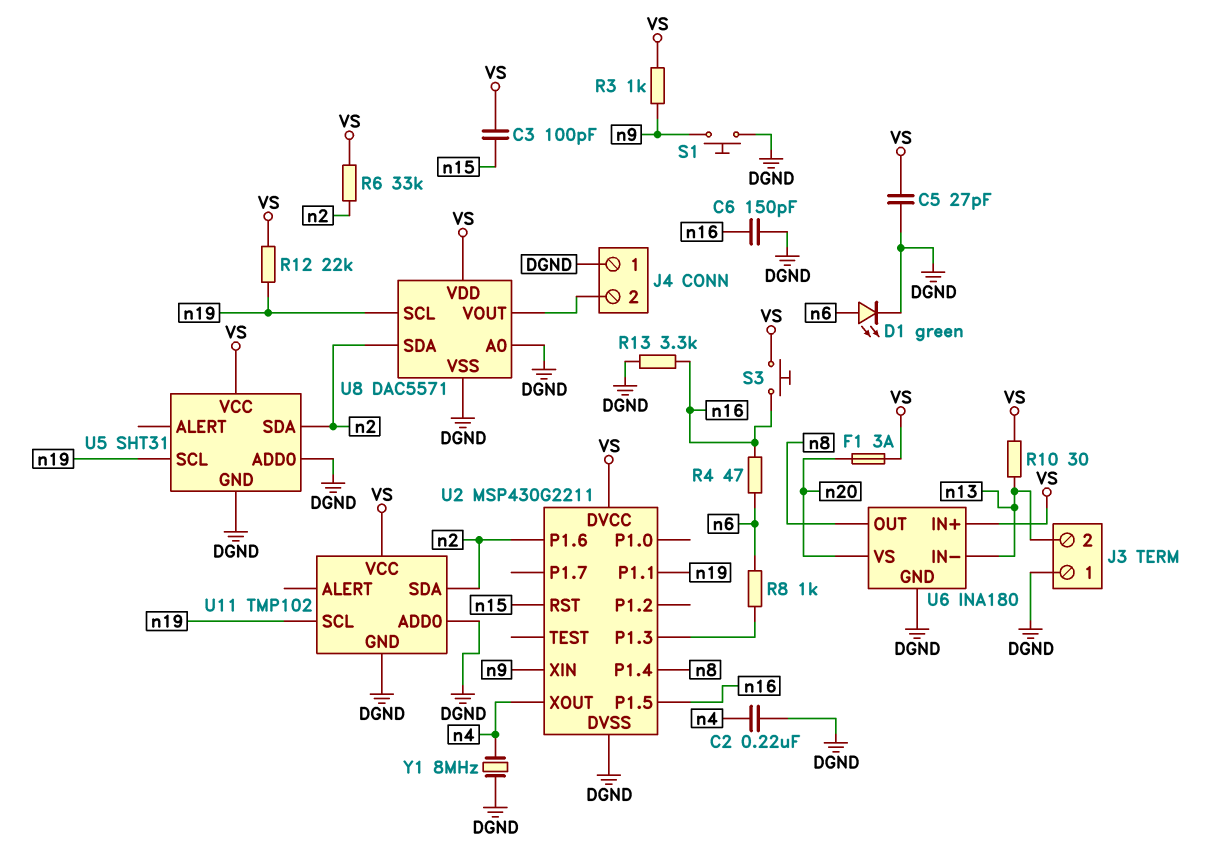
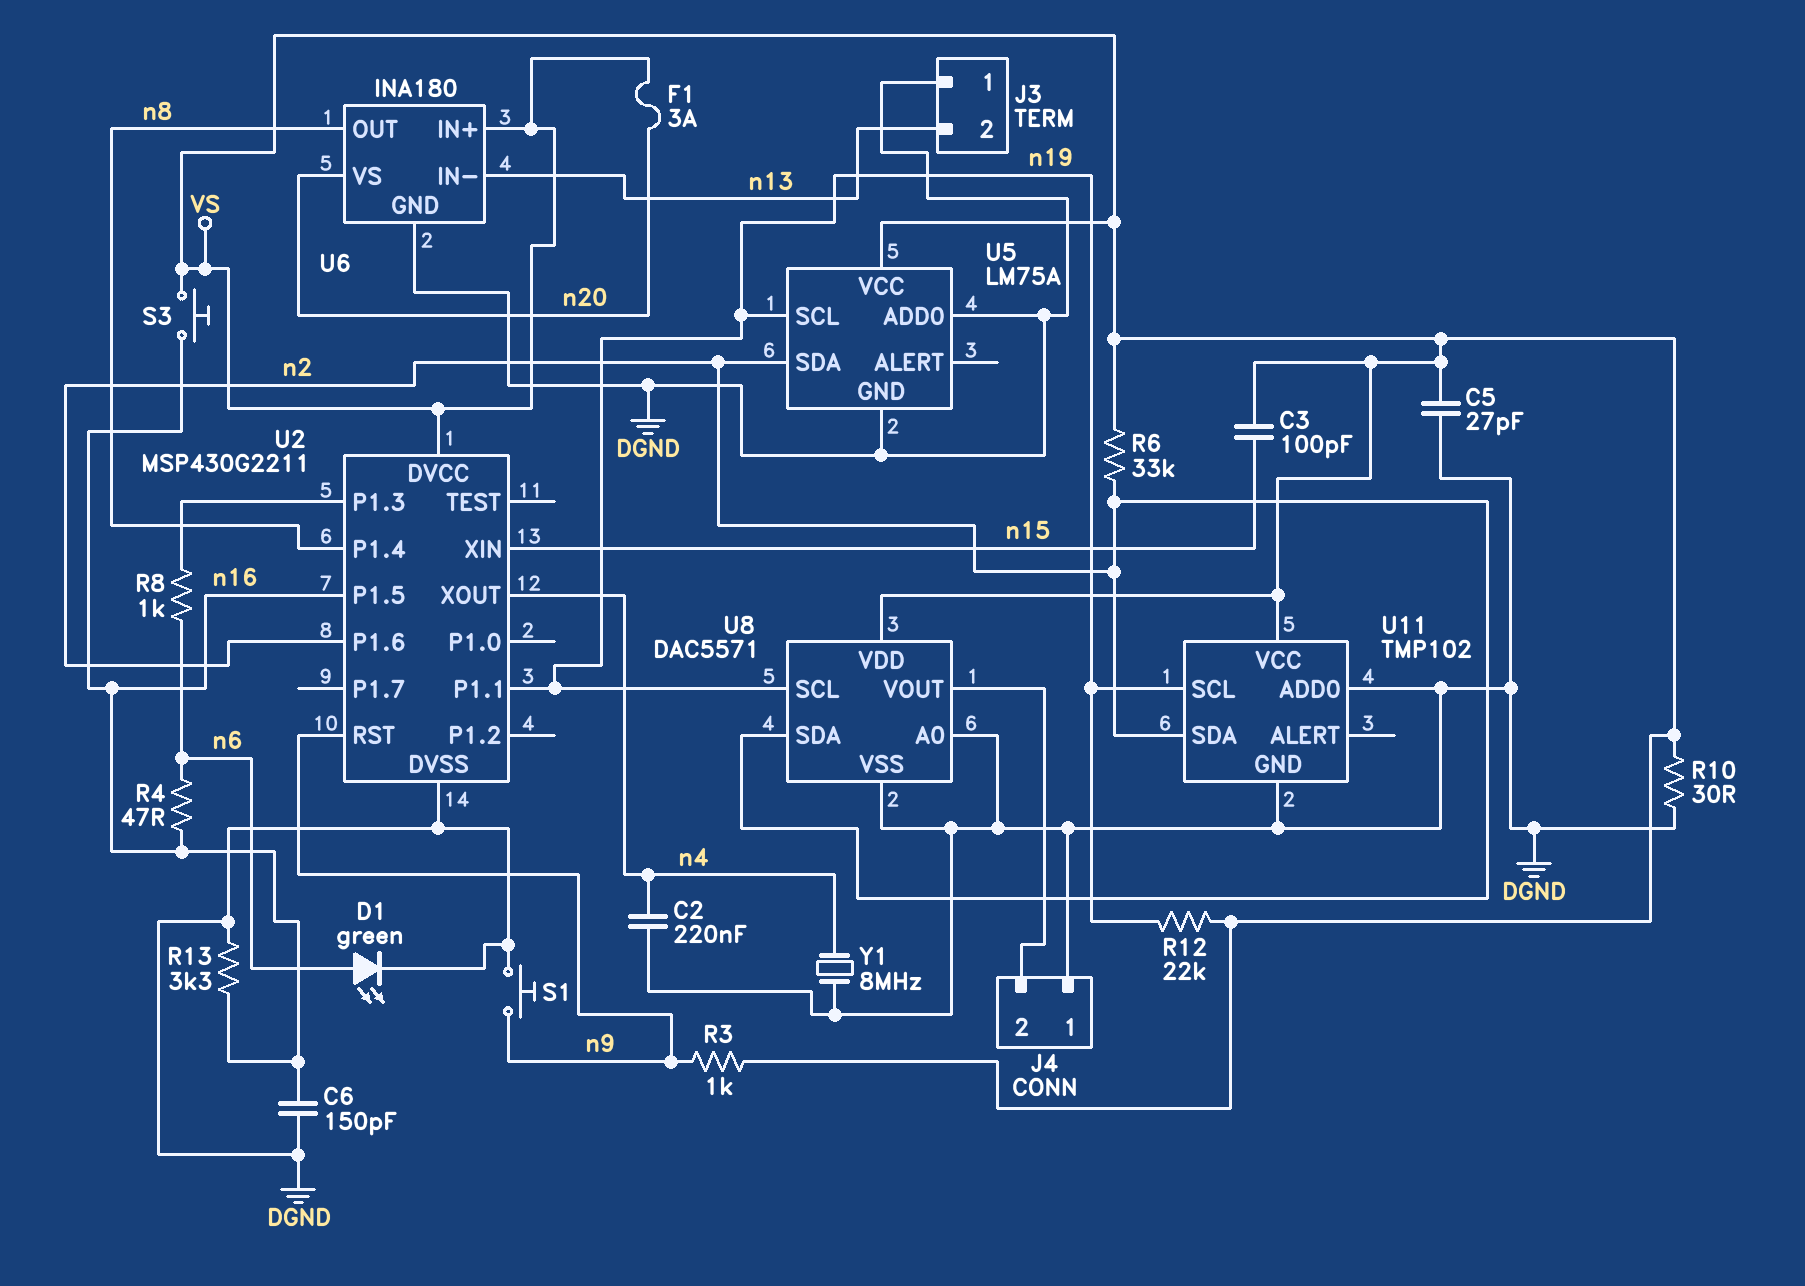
R10: 30 (VS, n13) -> 30 (DGND, VS)
U2 pin RST: n15 -> n9
U2 pin XIN: n9 -> n15
U5: SHT31 -> LM75A

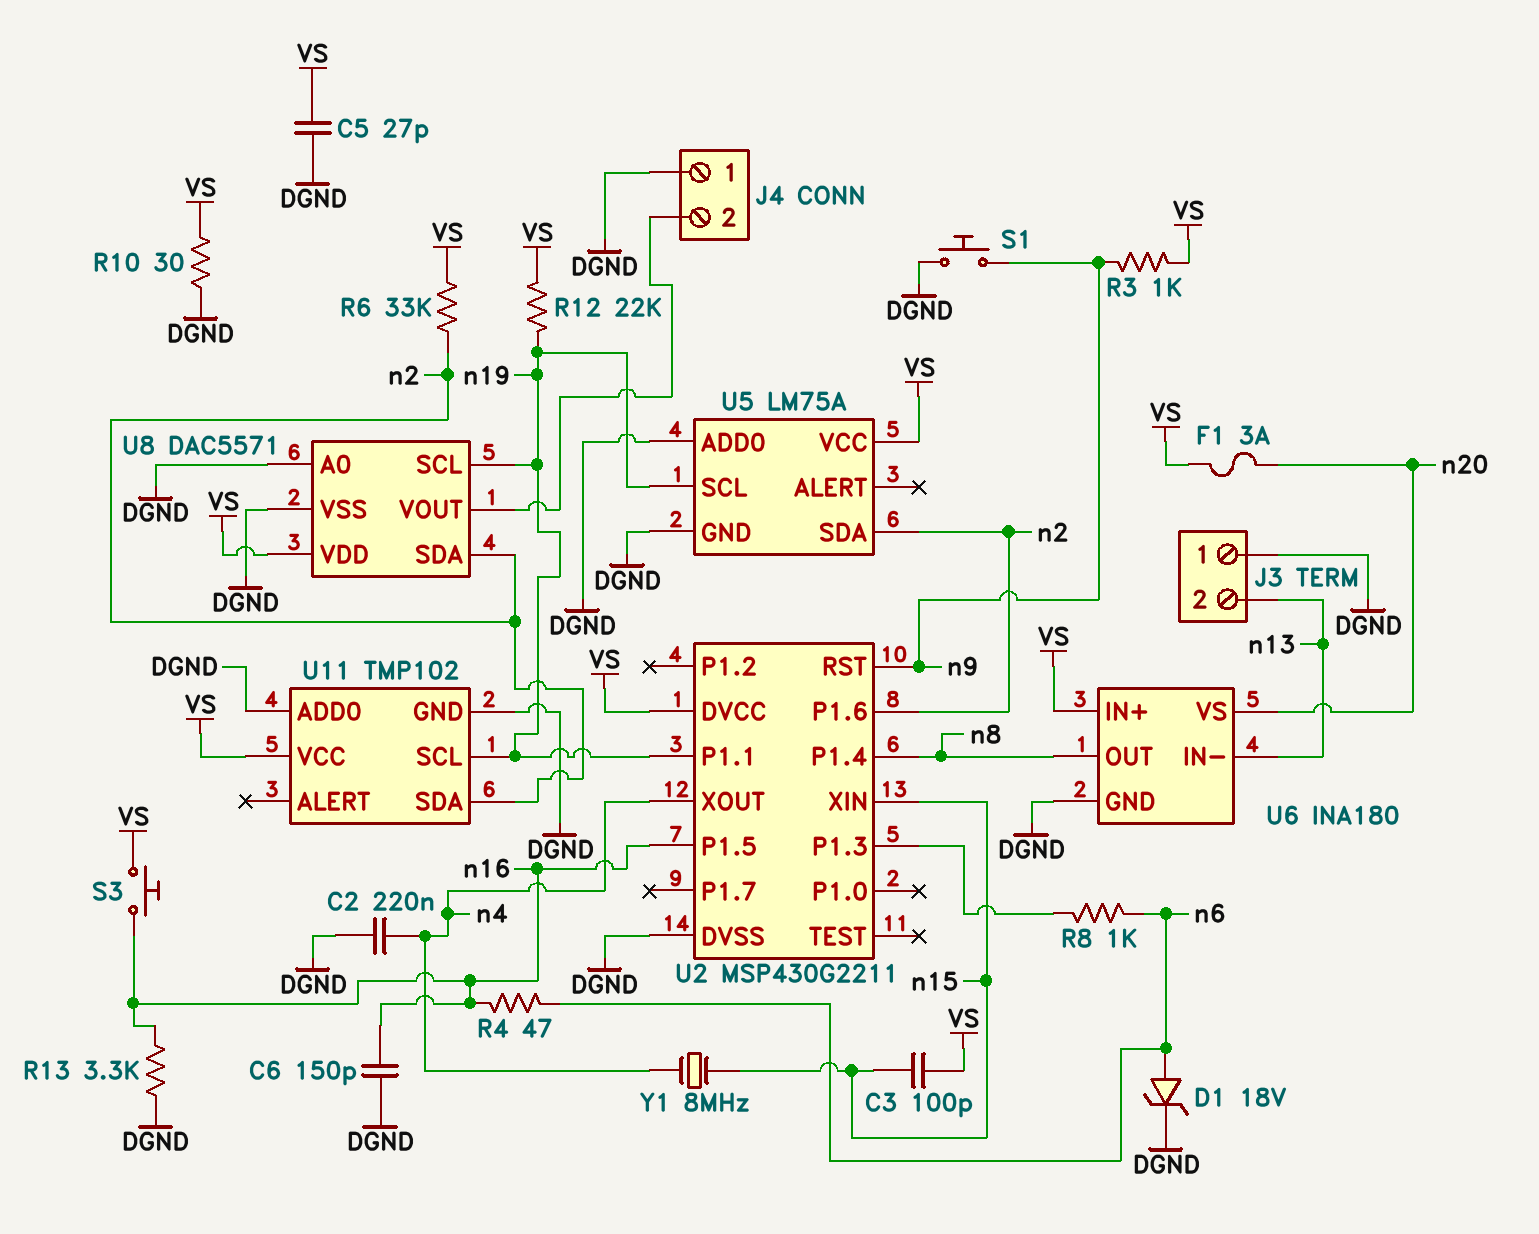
D1: LED green (A n6, K DGND) -> zener 18V (A n6, K DGND)
Y1: 8MHz (DGND, n4) -> 8MHz (n4, n15)

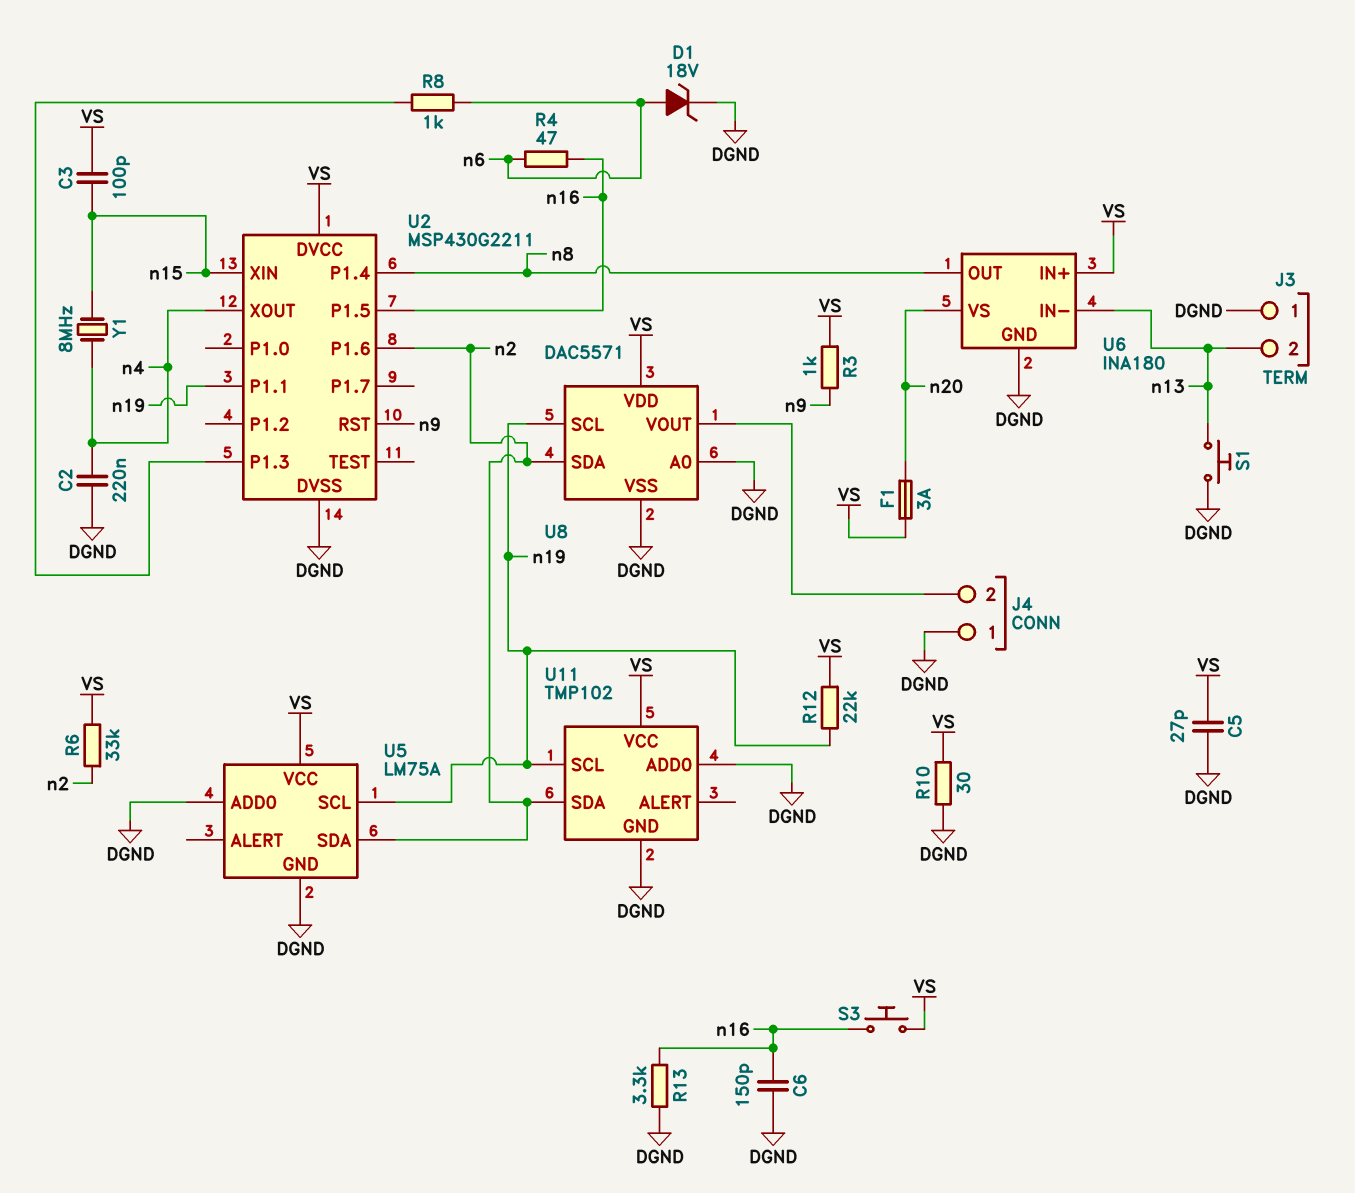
S1: button (DGND, n9) -> button (DGND, n13)

